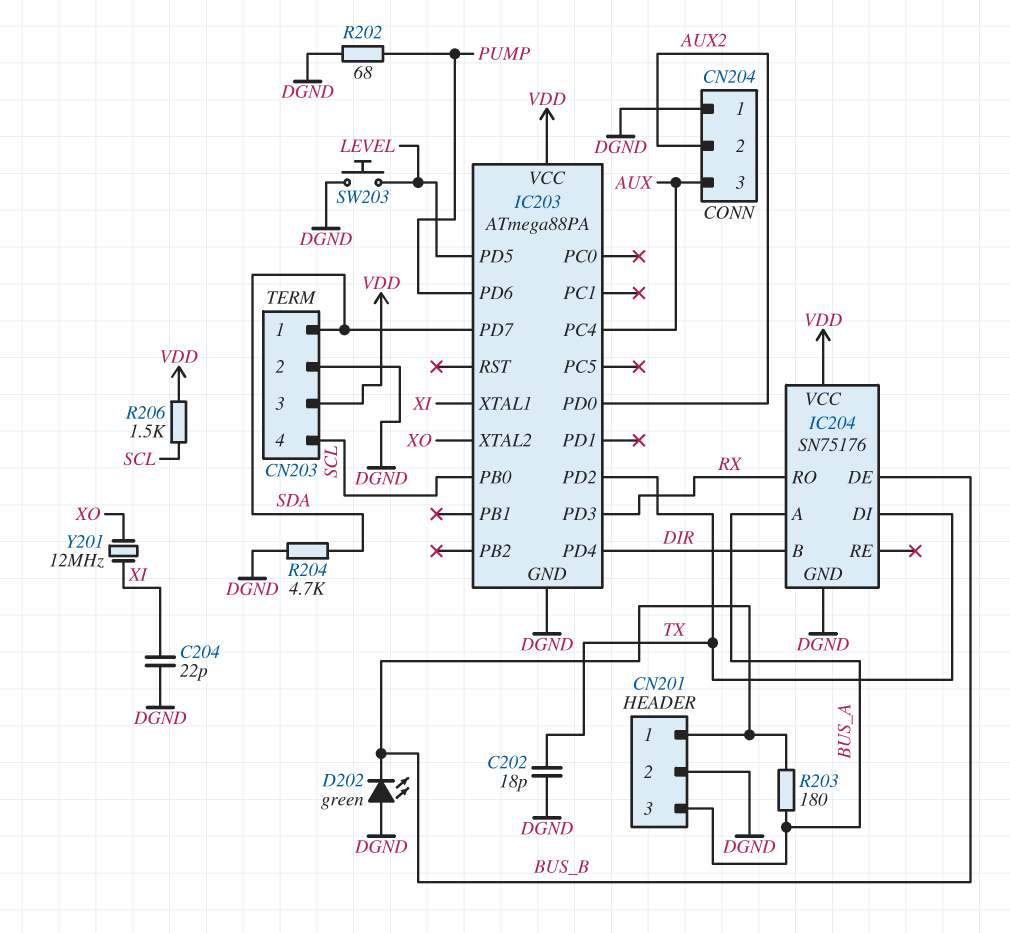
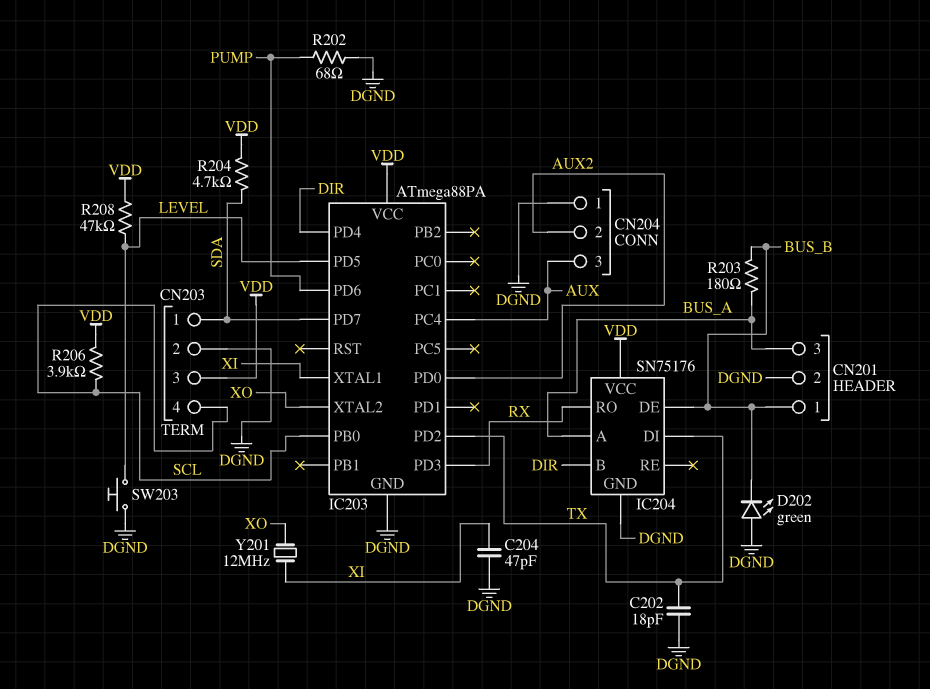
C204: 22pF (DGND, XI) -> 47pF (DGND, XI)
R204: 4.7k (DGND, SDA) -> 4.7k (SDA, VDD)
R206: 1.5k (SCL, VDD) -> 3.9k (SCL, VDD)
R208: none -> 47k (LEVEL, VDD)

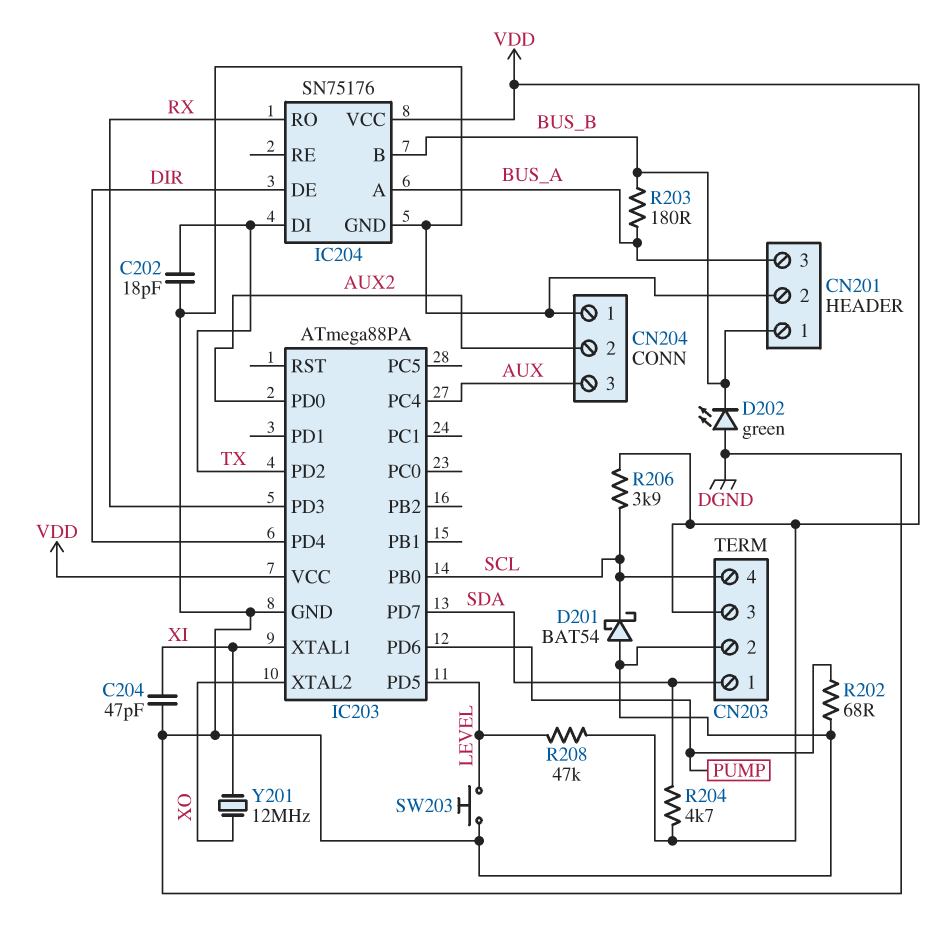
D201: none -> schottky BAT54 (A DGND, K SCL)
IC204 pin B: DIR -> BUS_B
IC204 pin DE: BUS_B -> DIR

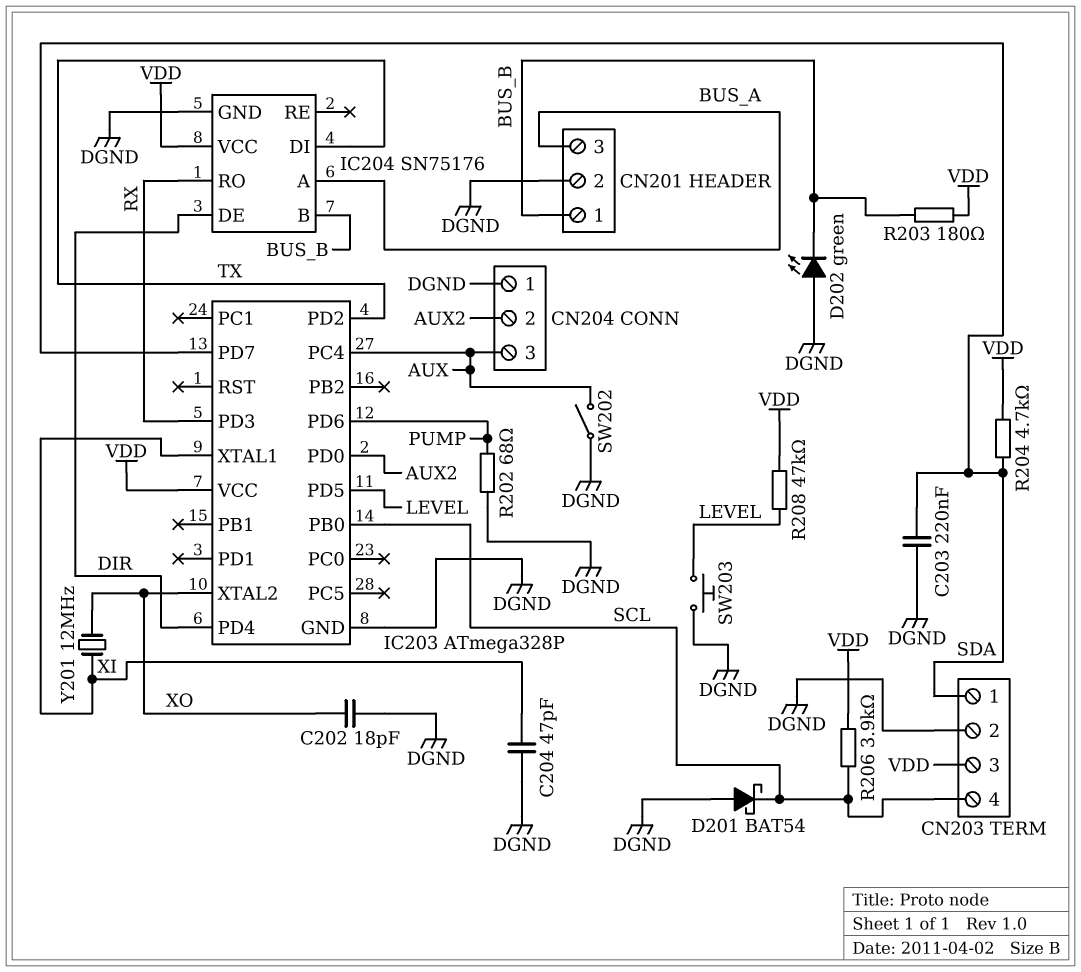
C202: 18pF (DGND, TX) -> 18pF (DGND, XO)
C203: none -> 220nF (DGND, SDA)
IC203: ATmega88PA -> ATmega328P
R203: 180 (BUS_A, BUS_B) -> 180 (BUS_B, VDD)
SW202: none -> switch (AUX, DGND)

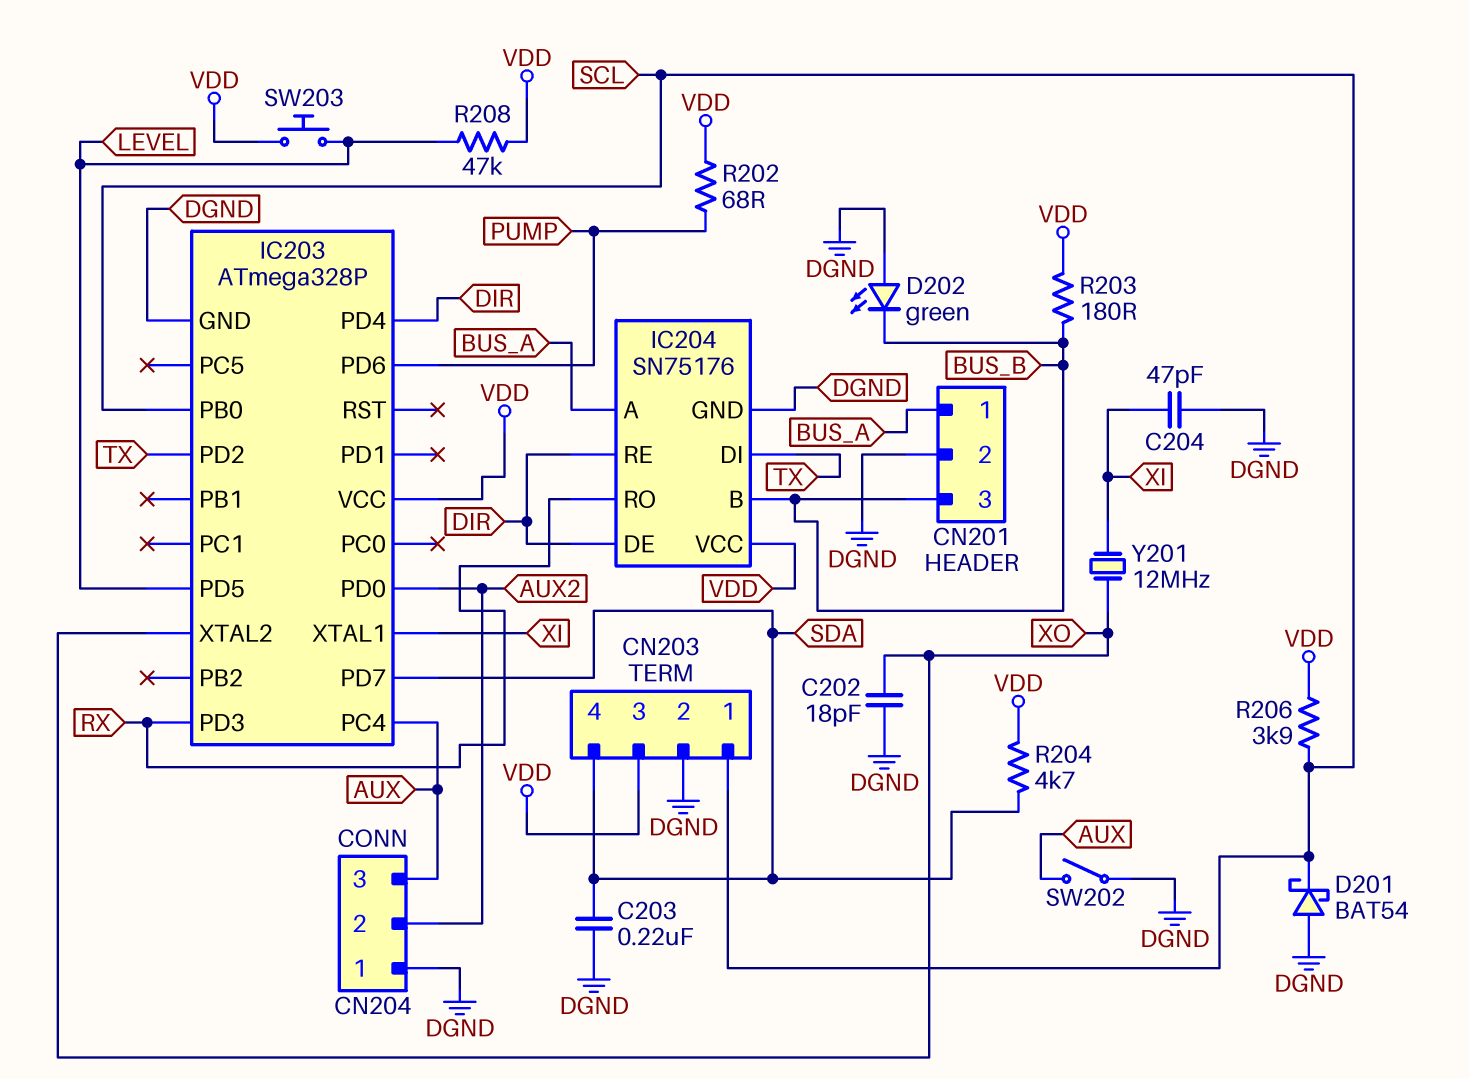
CN201 pin 1: BUS_B -> BUS_A
CN201 pin 3: BUS_A -> BUS_B
CN203 pin 1: SDA -> SCL
CN203 pin 4: SCL -> SDA
IC204 pin RE: none -> DIR
R202: 68 (DGND, PUMP) -> 68 (PUMP, VDD)
SW203: button (DGND, LEVEL) -> button (LEVEL, VDD)

